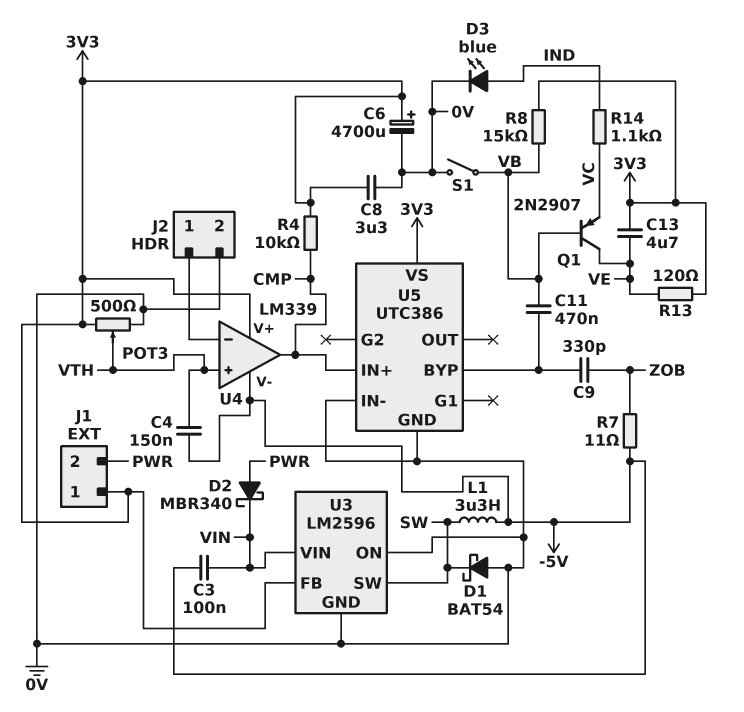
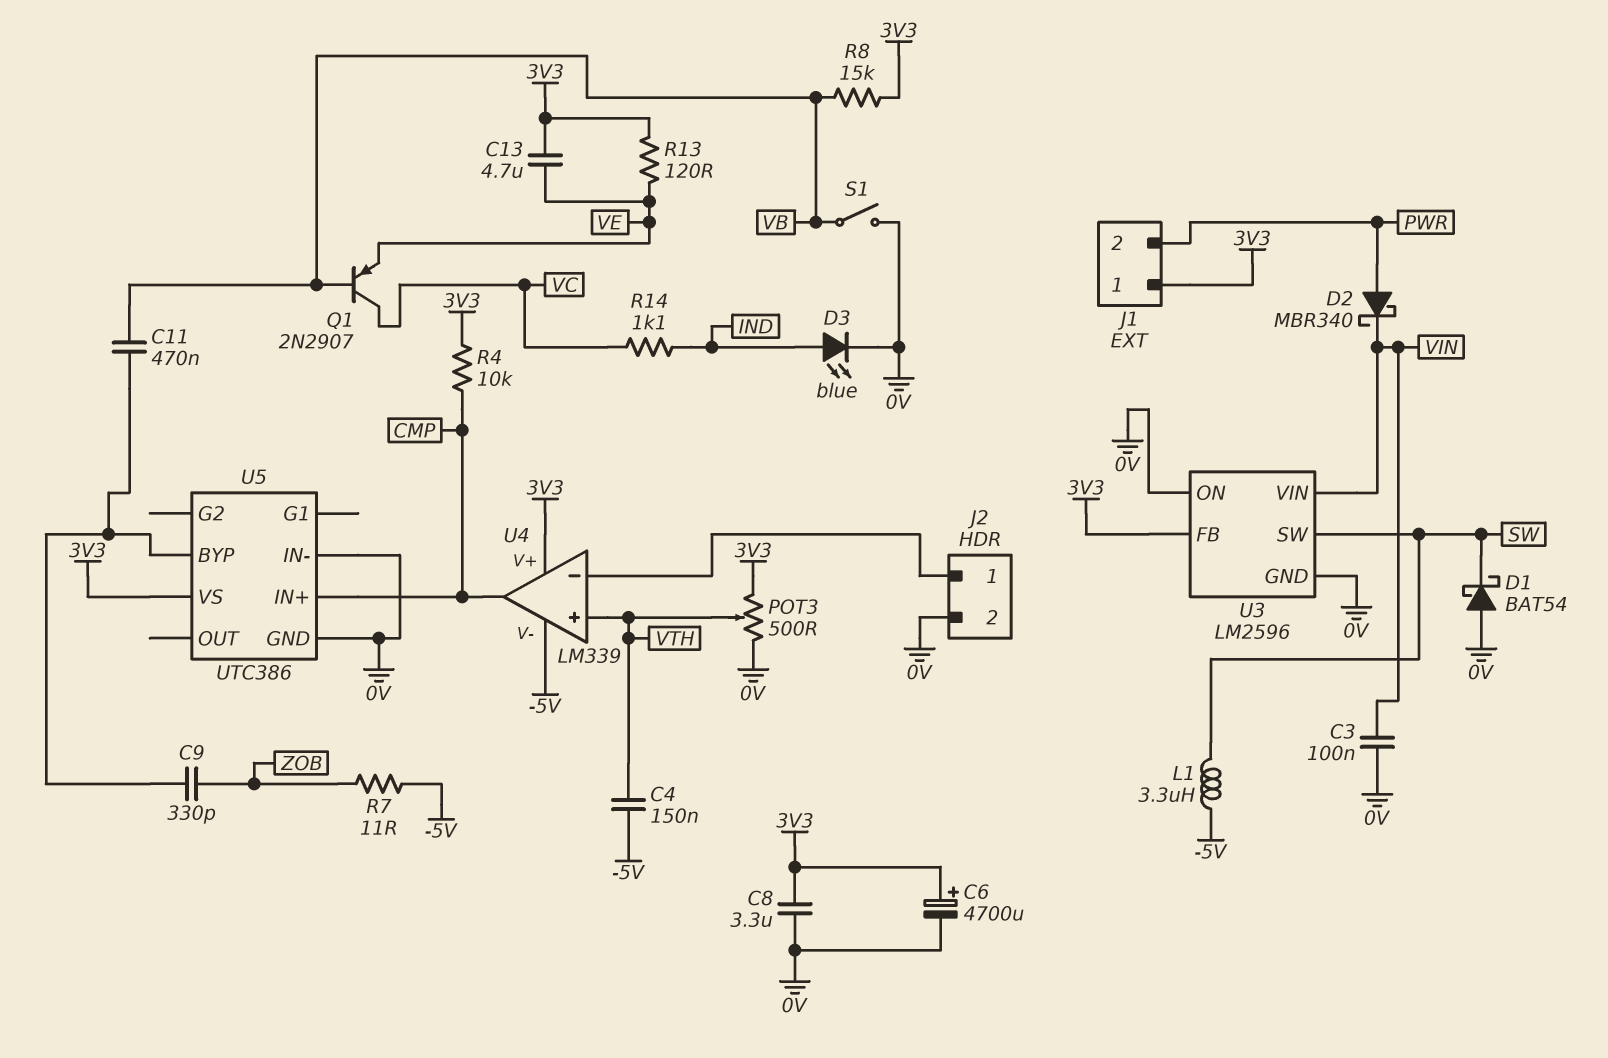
C3: 100nF (-5V, VIN) -> 100nF (0V, VIN)
Q1: PNP 2N2907 (B VB, C VE, E VC) -> PNP 2N2907 (B VB, C VC, E VE)

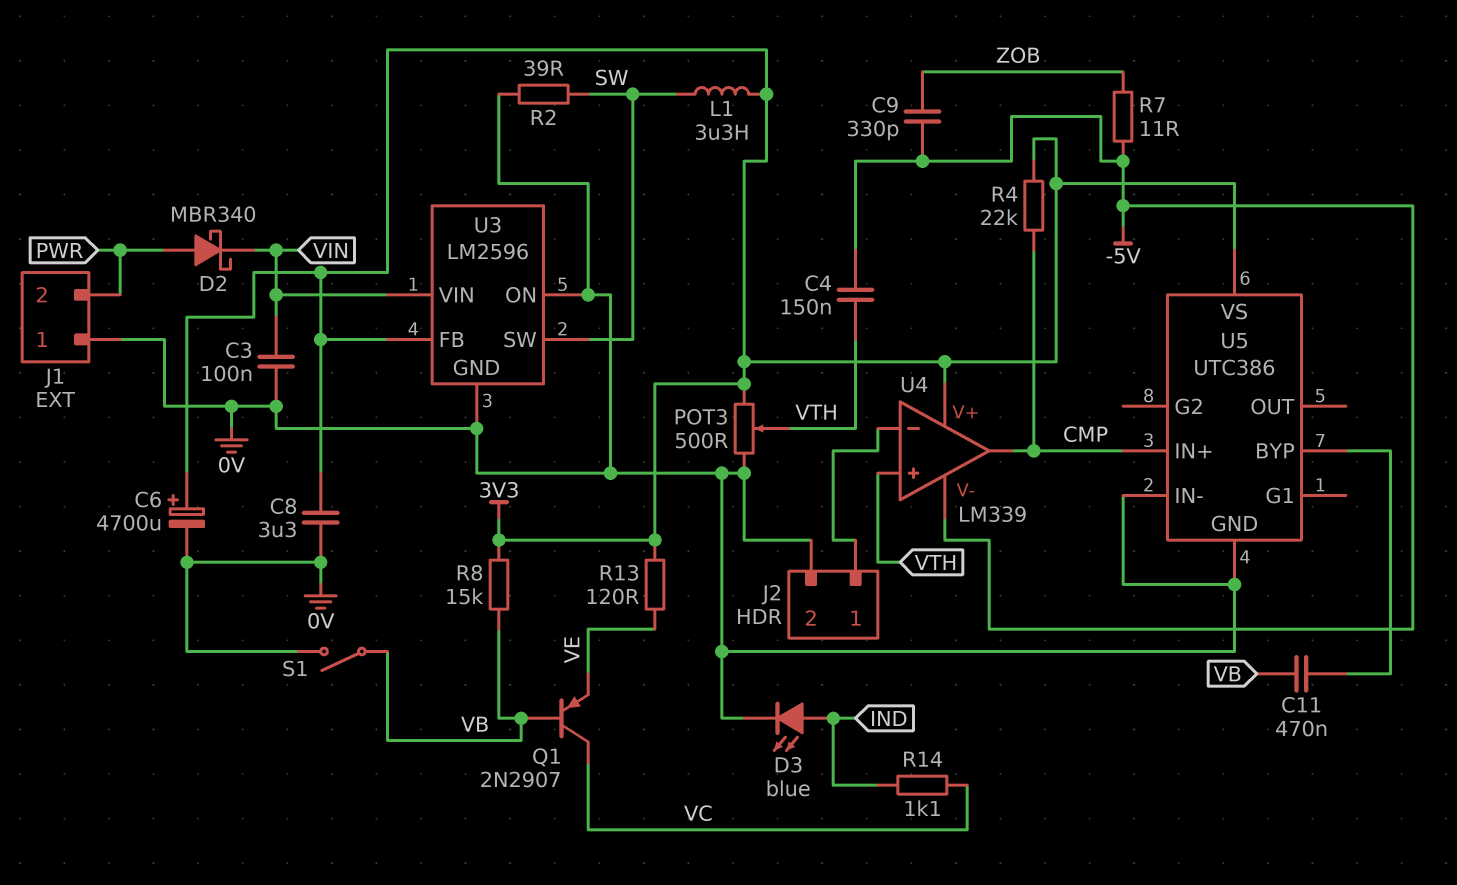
C9: 330pF (U5/BYP, ZOB) -> 330pF (-5V, ZOB)
C13: 4.7uF (3V3, VE) -> none
D1: schottky BAT54 (A 0V, K SW) -> none
J1 pin 1: 3V3 -> 0V
L1: 3.3uH (-5V, SW) -> 3.3uH (3V3, SW)
R2: none -> 39 (0V, SW)
R4: 10k (3V3, CMP) -> 22k (3V3, CMP)

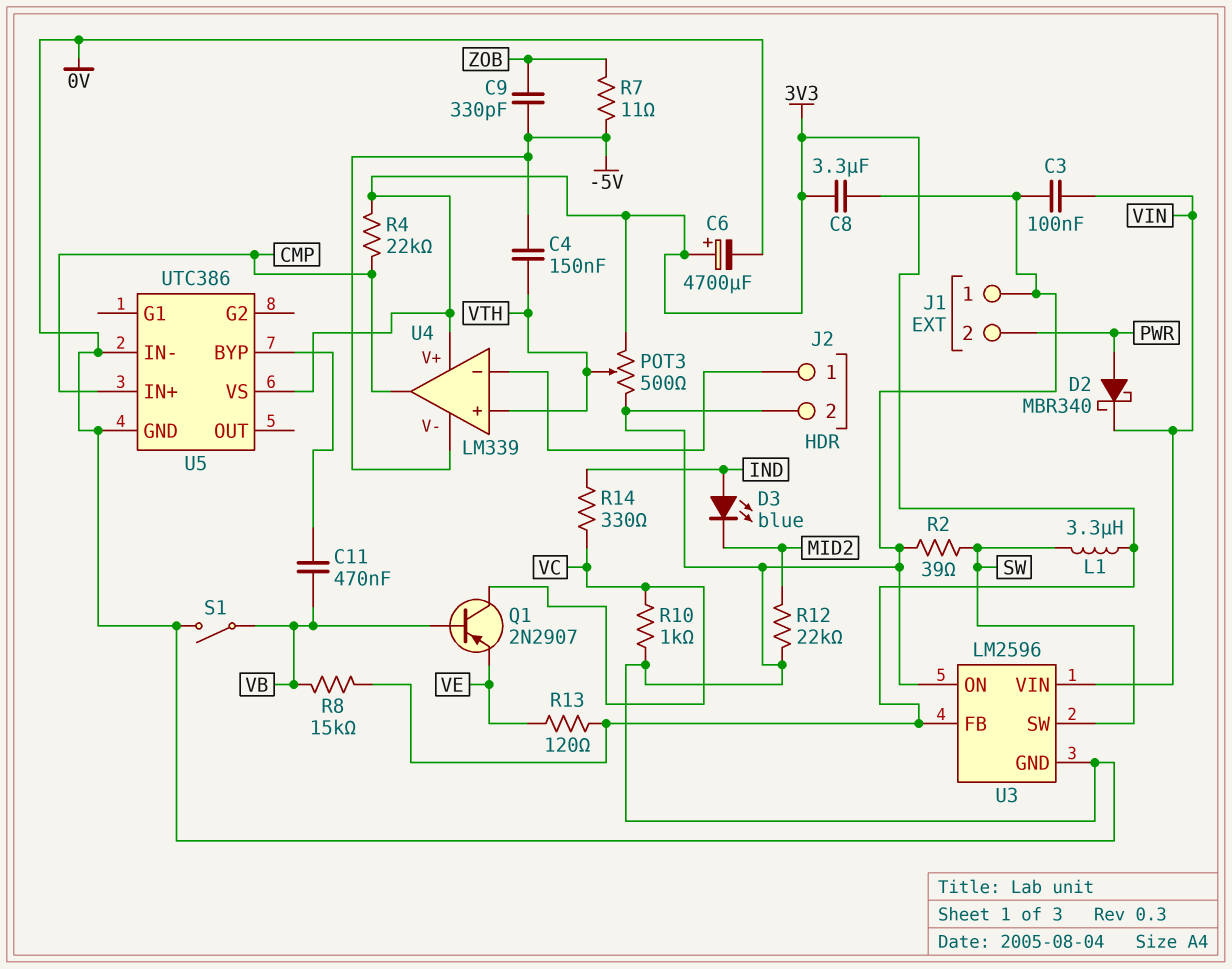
D3: LED blue (A IND, K 0V) -> LED blue (A IND, K MID2)
R10: none -> 1k (0V, VC)
R12: none -> 22k (0V, MID2)
R14: 1.1k (IND, VC) -> 330 (IND, VC)

